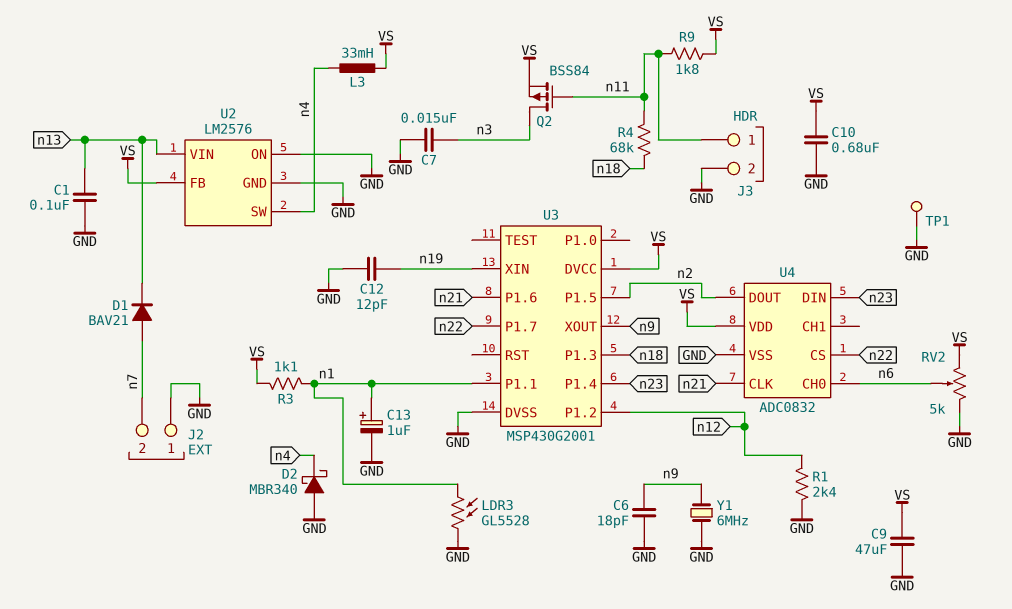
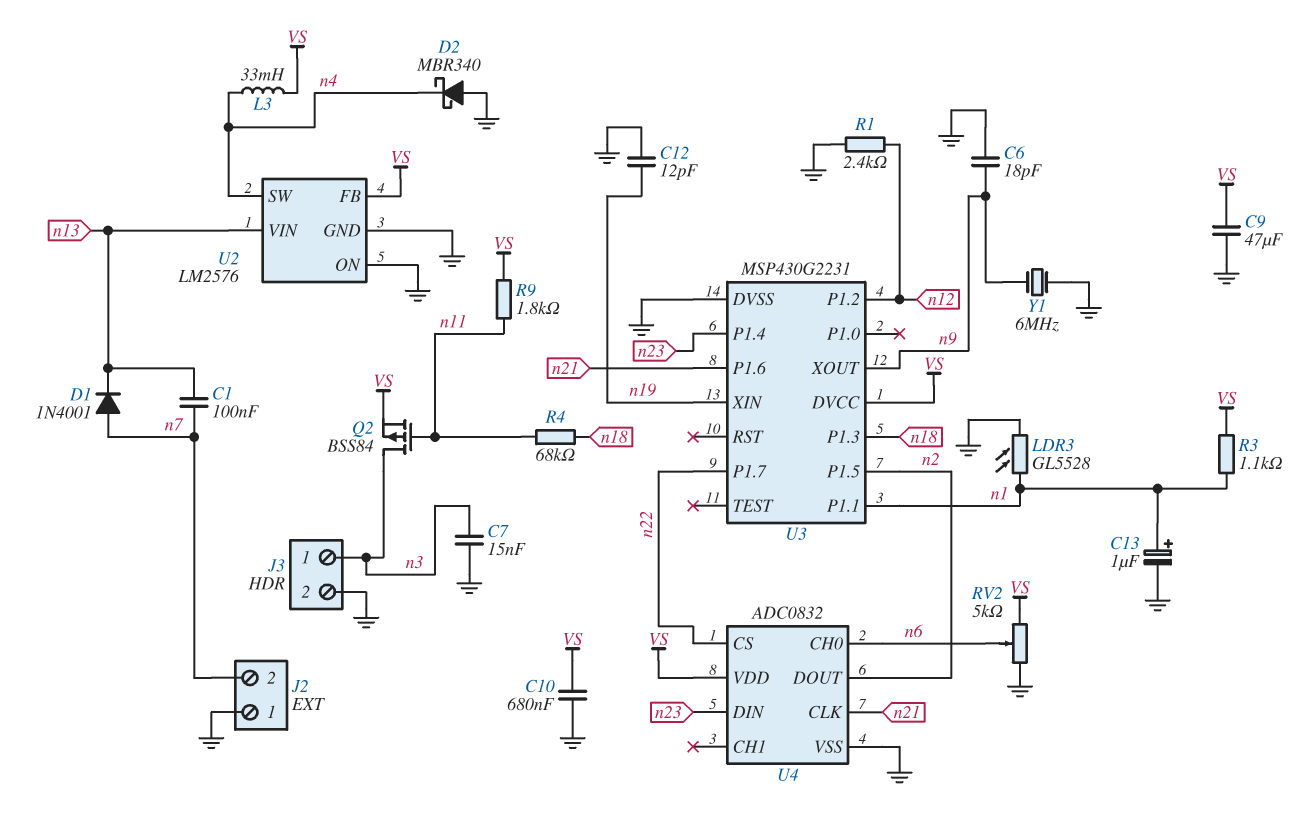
C1: 100nF (GND, n13) -> 100nF (n7, n13)
D1: diode BAV21 (A n7, K n13) -> diode 1N4001 (A n7, K n13)
J3 pin 1: n11 -> n3
TP1: test point (GND) -> none
U3: MSP430G2001 -> MSP430G2231

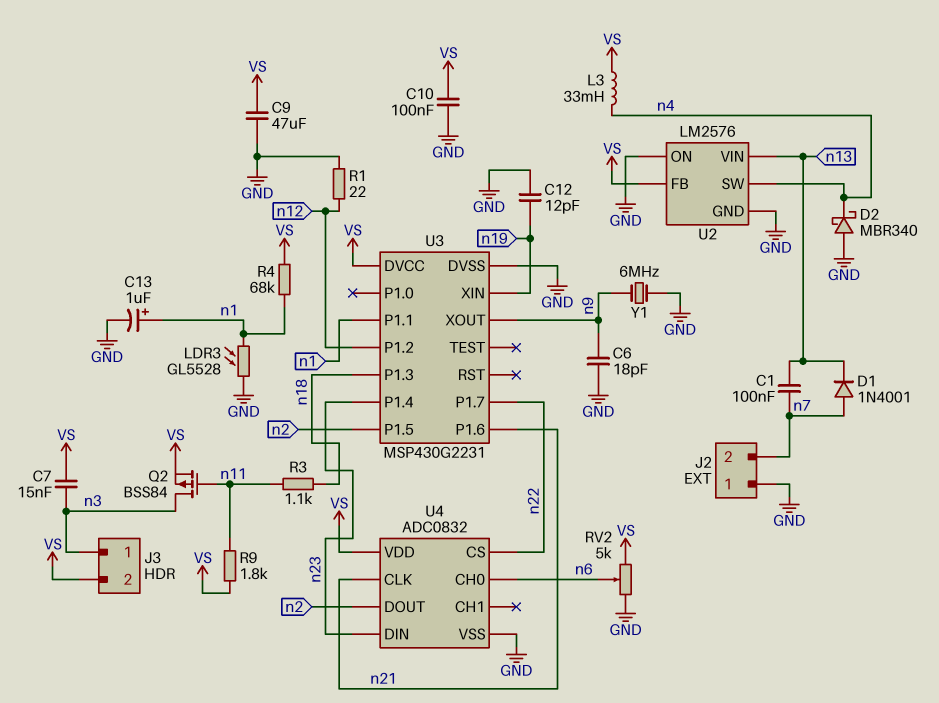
C7: 15nF (GND, n3) -> 15nF (VS, n3)
C10: 680nF (GND, VS) -> 100nF (GND, VS)
J3 pin 2: GND -> VS
R1: 2.4k (GND, n12) -> 22 (GND, n12)
R3: 1.1k (VS, n1) -> 1.1k (n11, n18)
R4: 68k (n11, n18) -> 68k (VS, n1)

